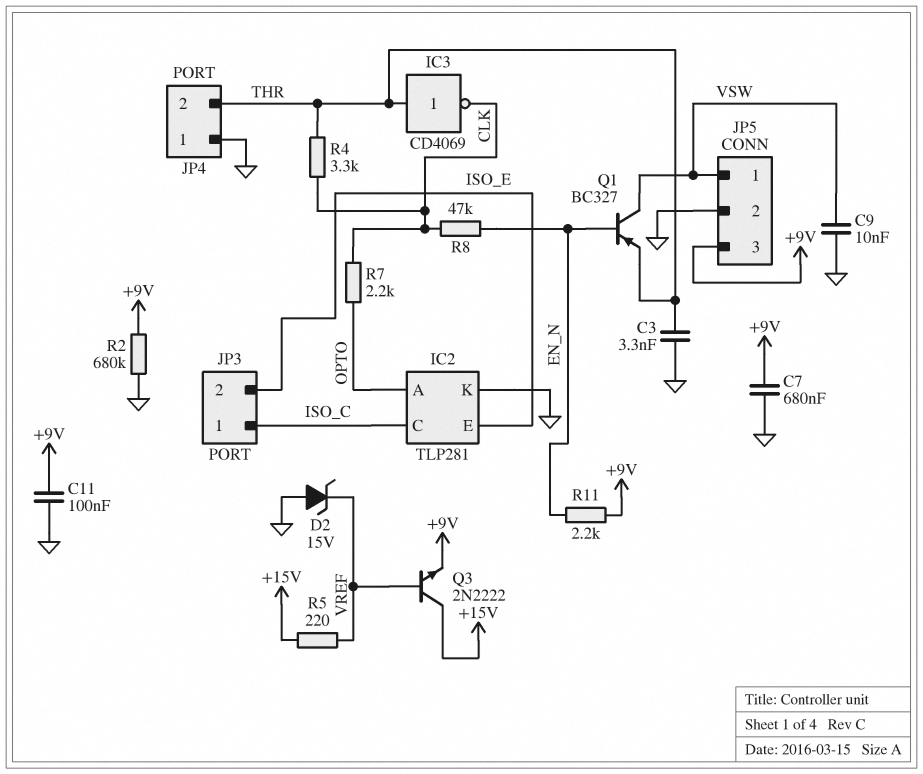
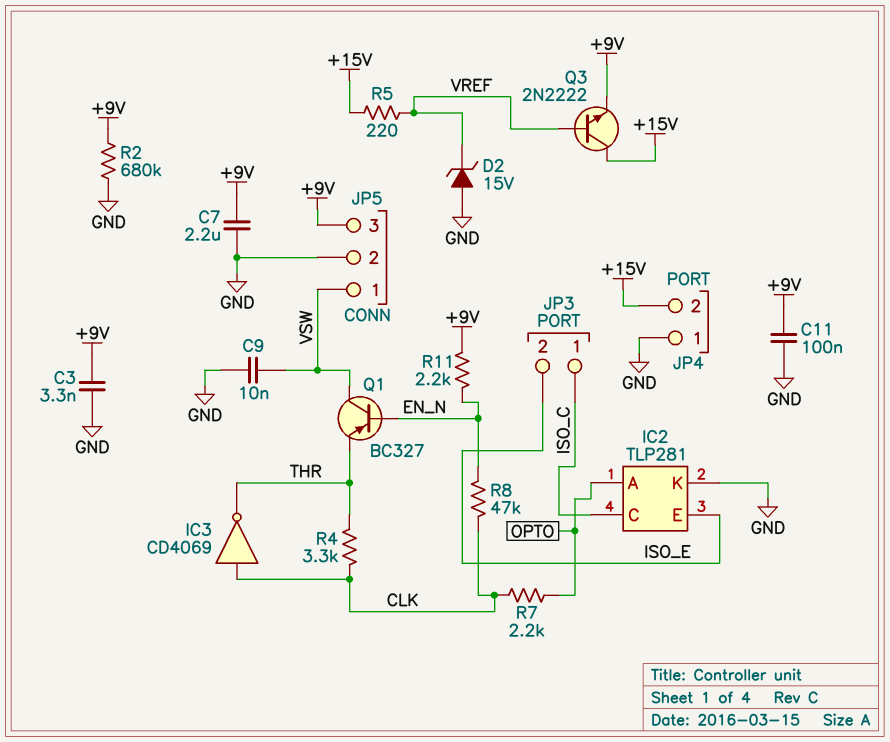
C3: 3.3nF (GND, THR) -> 3.3nF (+9V, GND)
C7: 680nF (+9V, GND) -> 2.2uF (+9V, GND)
IC3: NOT CD4069 (in THR, out CLK) -> NOT CD4069 (in CLK, out THR)
JP4 pin 2: THR -> +15V

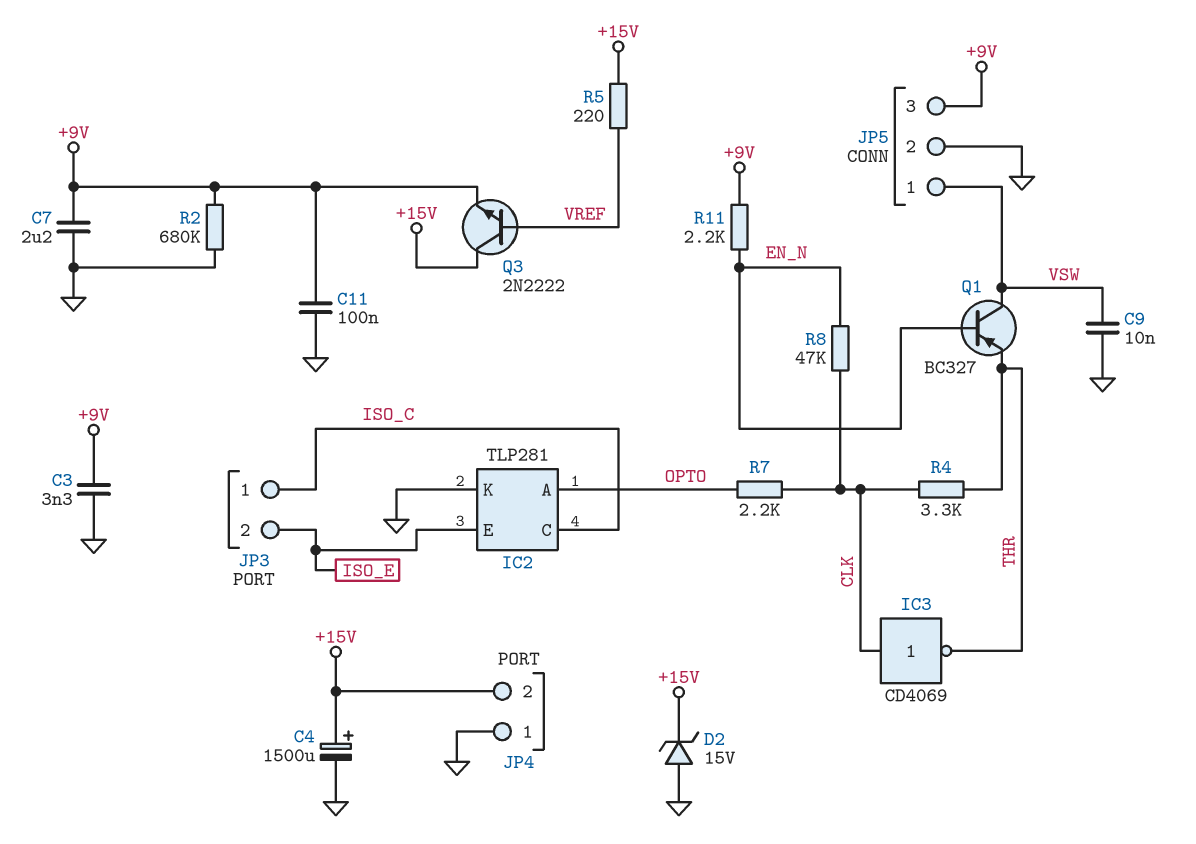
C4: none -> 1500uF (plus +15V, minus GND)
D2: zener 15V (A GND, K VREF) -> zener 15V (A GND, K +15V)

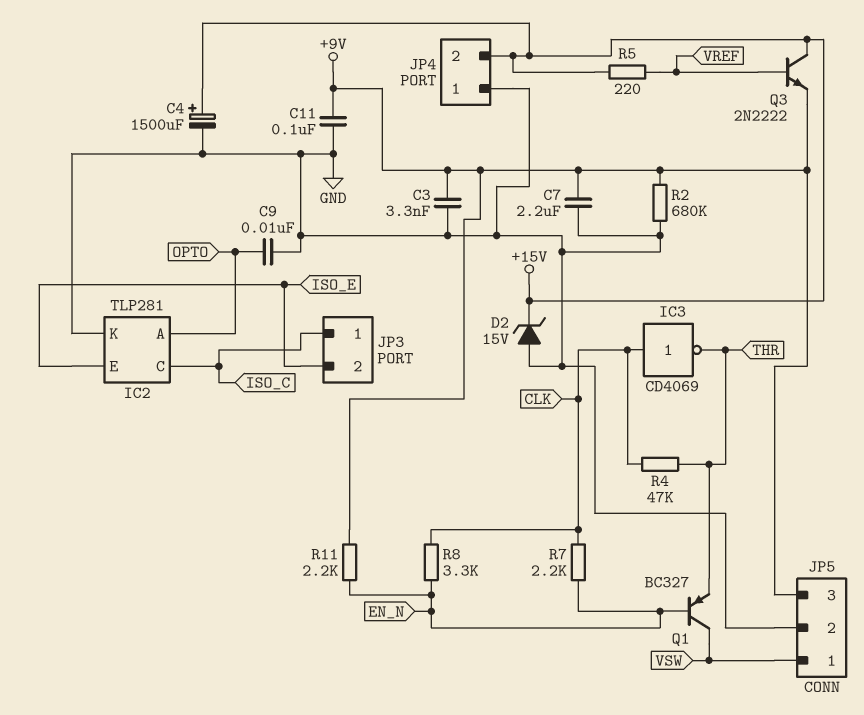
C9: 10nF (GND, VSW) -> 10nF (GND, OPTO)
R4: 3.3k (CLK, THR) -> 47k (CLK, THR)
R7: 2.2k (CLK, OPTO) -> 2.2k (CLK, EN_N)
R8: 47k (CLK, EN_N) -> 3.3k (CLK, EN_N)

